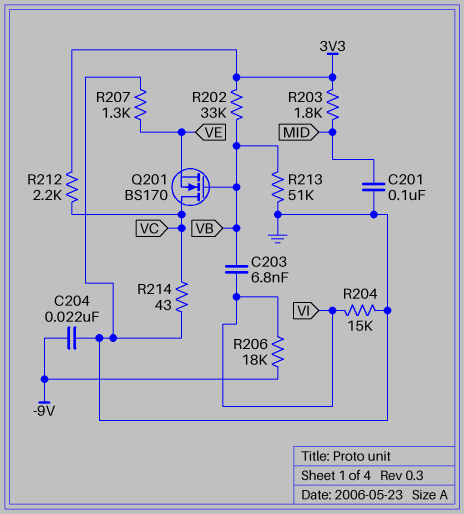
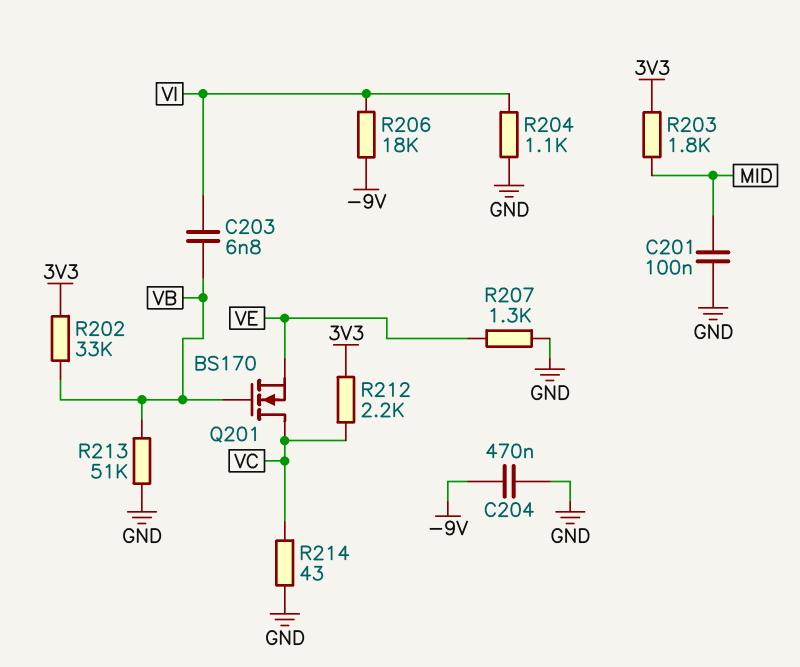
C204: 22nF (-9V, GND) -> 470nF (-9V, GND)
R204: 15k (GND, VI) -> 1.1k (GND, VI)

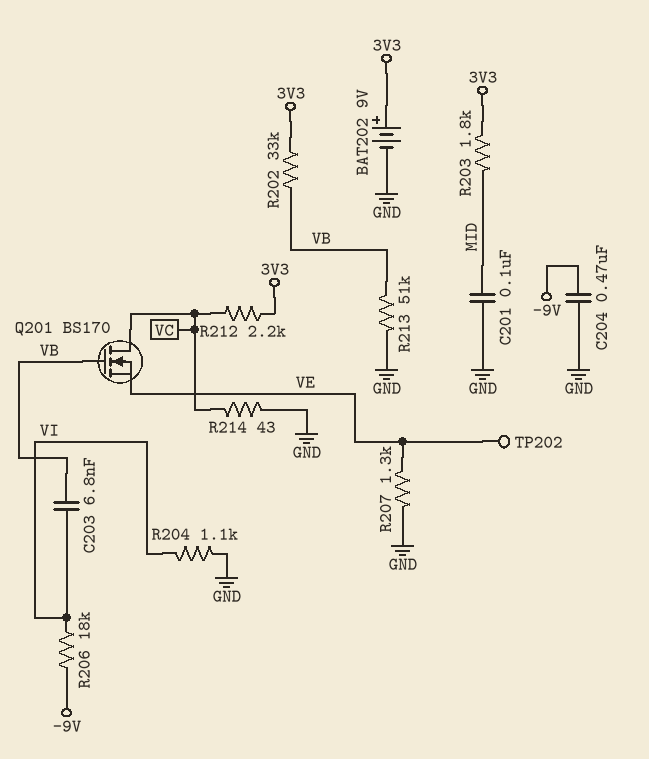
BAT202: none -> 9V (plus 3V3, minus GND)
TP202: none -> test point (VE)

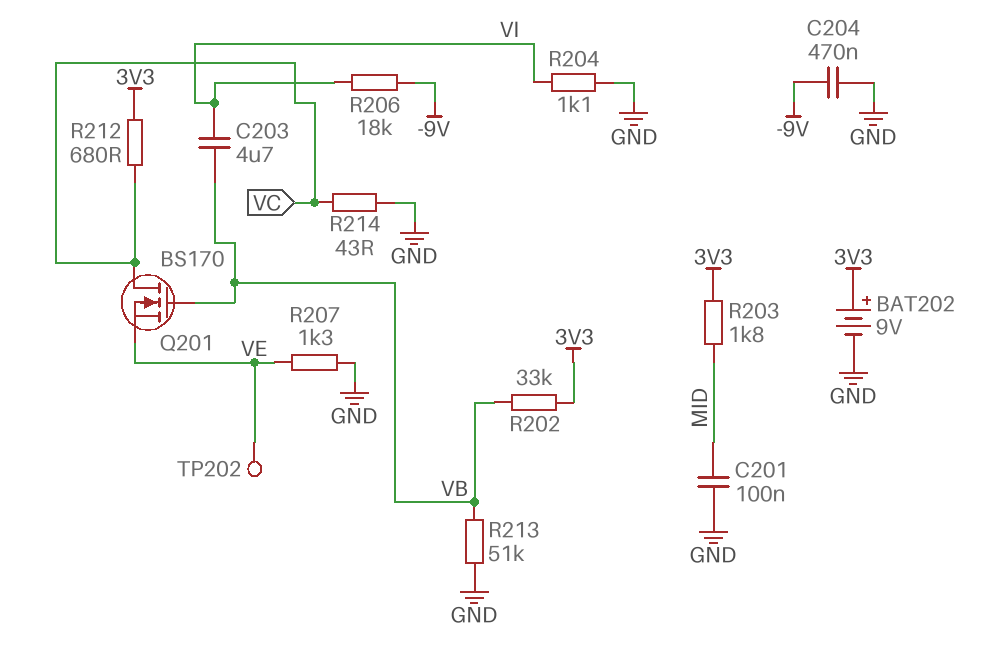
C203: 6.8nF (VB, VI) -> 4.7uF (VB, VI)
R212: 2.2k (3V3, VC) -> 680 (3V3, VC)

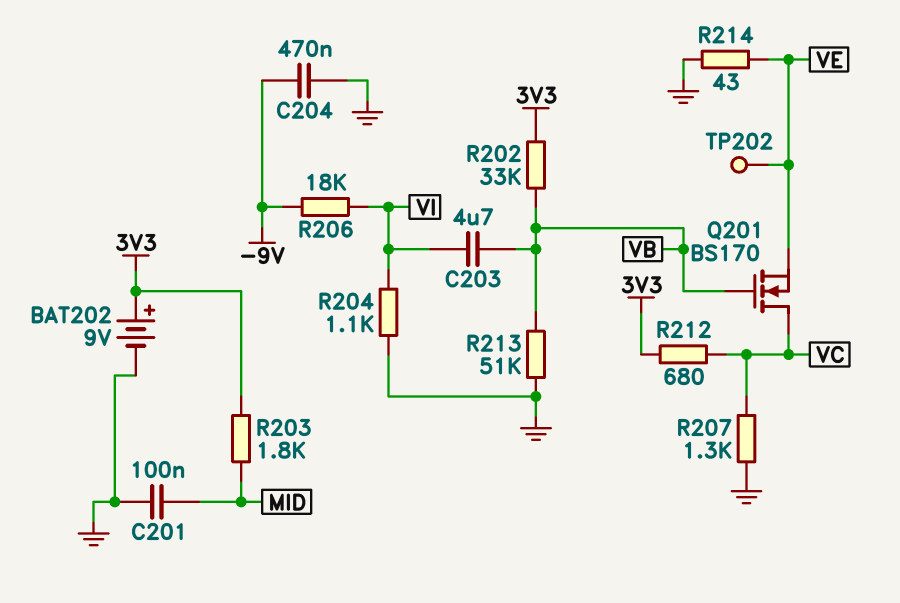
R207: 1.3k (GND, VE) -> 1.3k (GND, VC)
R214: 43 (GND, VC) -> 43 (GND, VE)

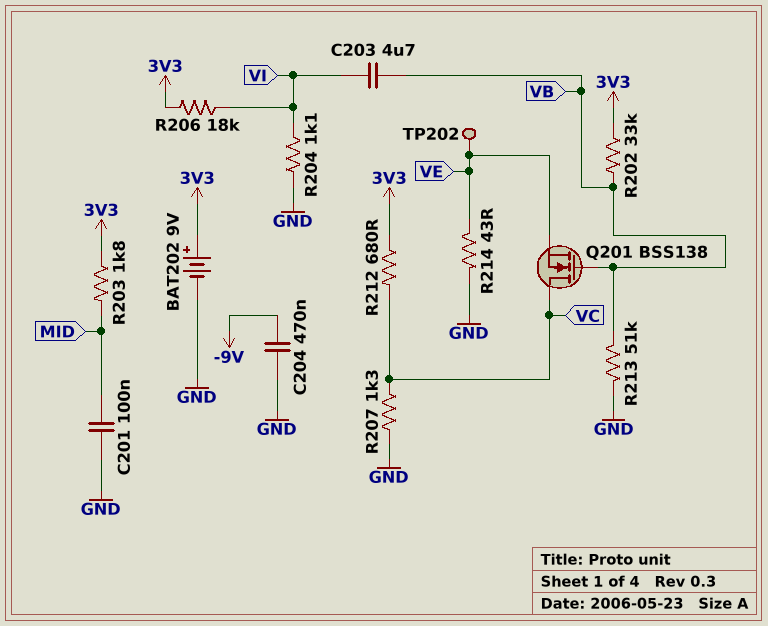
Q201: NMOS BS170 (G VB, D VC, S VE) -> NMOS BSS138 (G VB, D VC, S VE)
R206: 18k (-9V, VI) -> 18k (3V3, VI)

